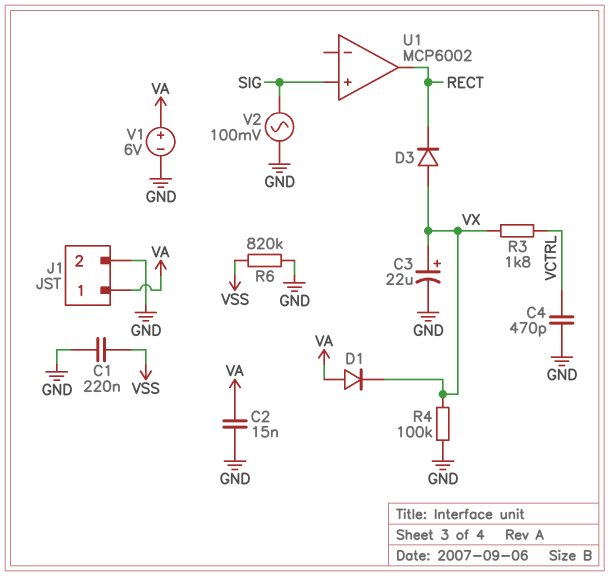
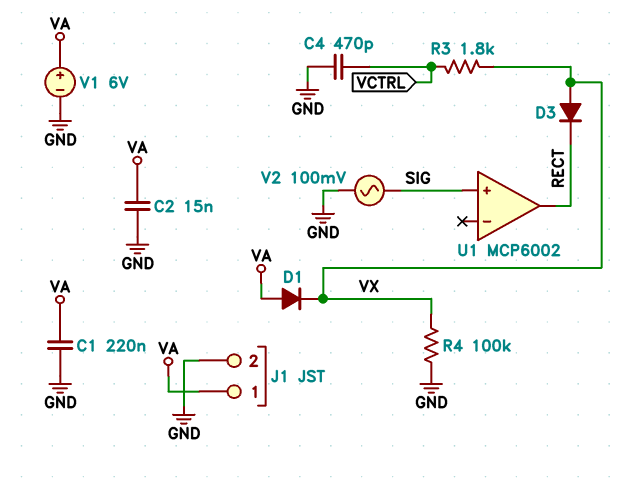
C1: 220nF (GND, VSS) -> 220nF (GND, VA)
C3: 22uF (plus VX, minus GND) -> none
R6: 820k (GND, VSS) -> none

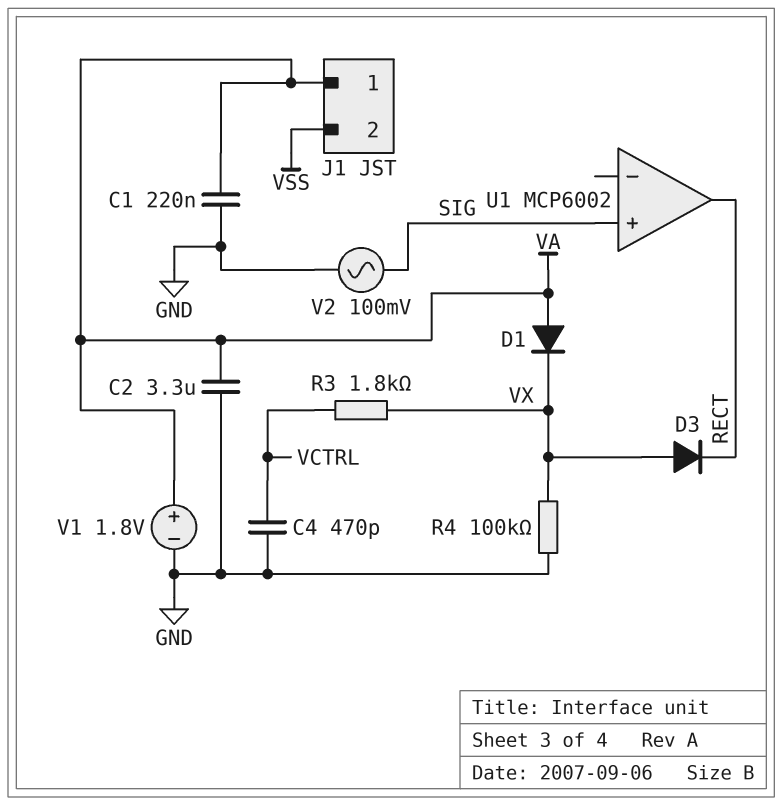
C2: 15nF (GND, VA) -> 3.3uF (GND, VA)
J1 pin 2: GND -> VSS
V1: 6V (plus VA, minus GND) -> 1.8V (plus VA, minus GND)

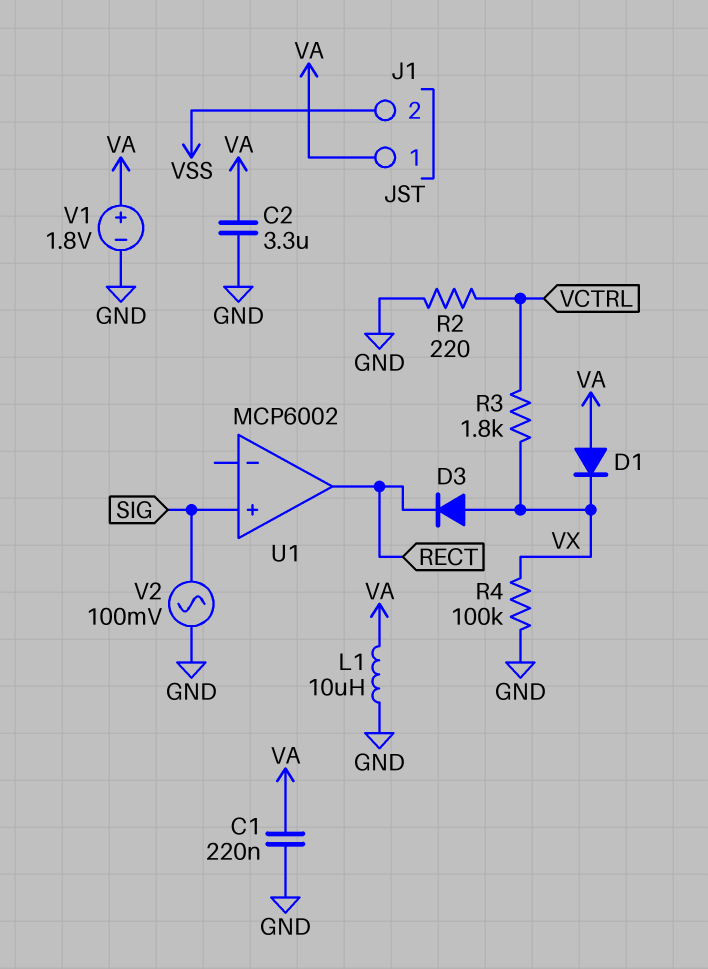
C4: 470pF (GND, VCTRL) -> none
L1: none -> 10uH (GND, VA)
R2: none -> 220 (GND, VCTRL)

